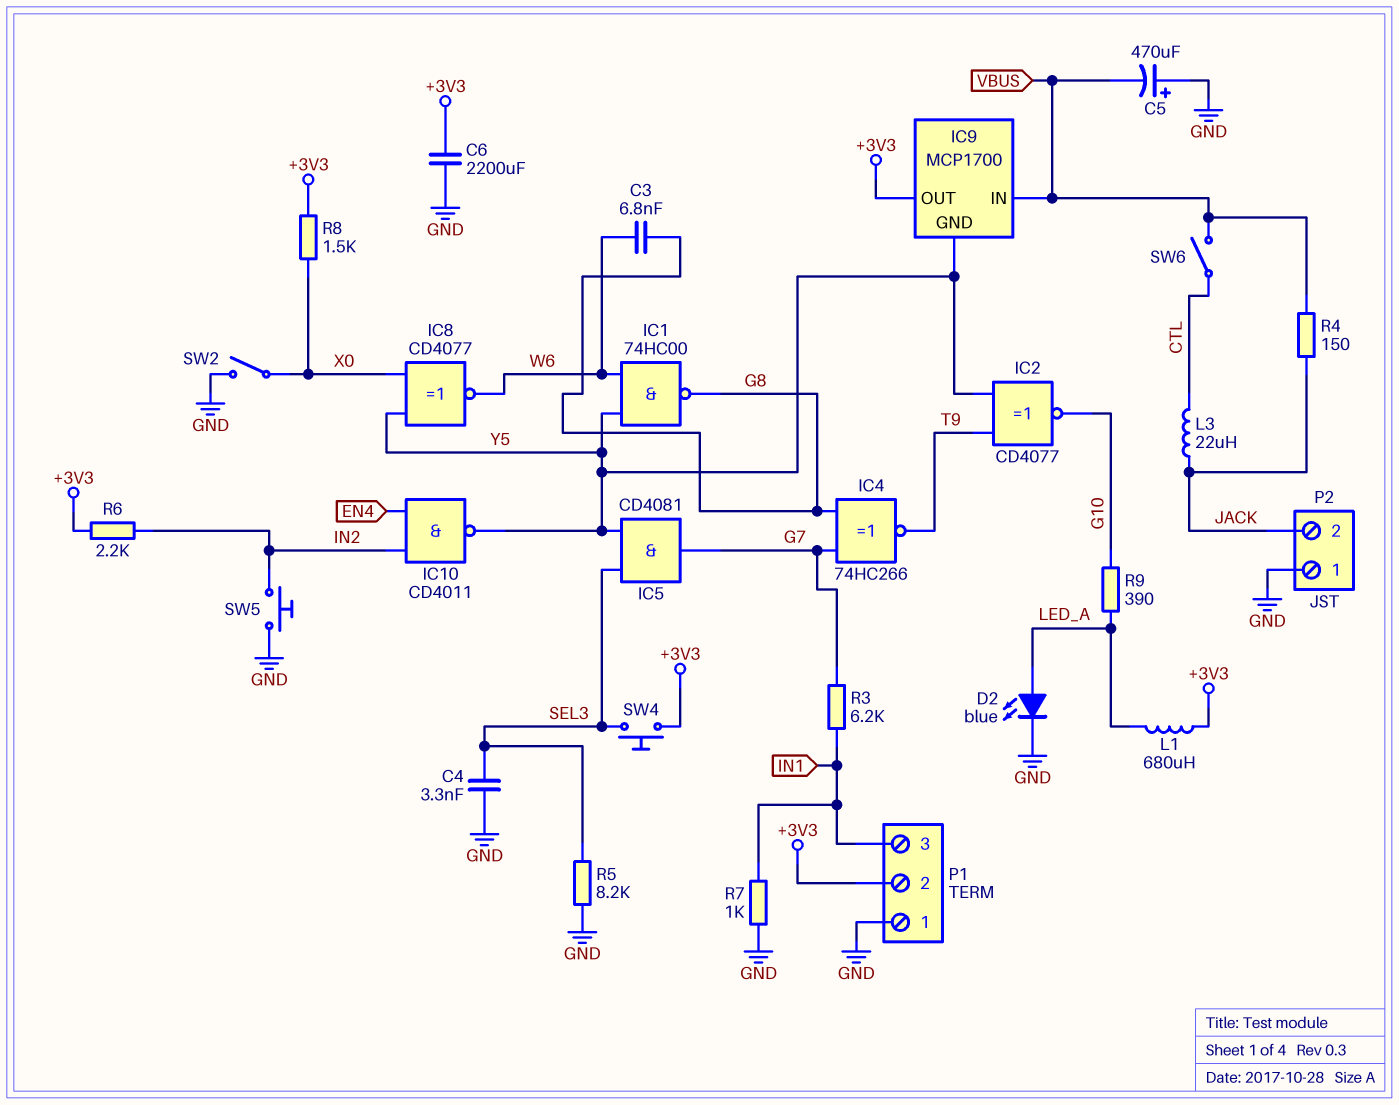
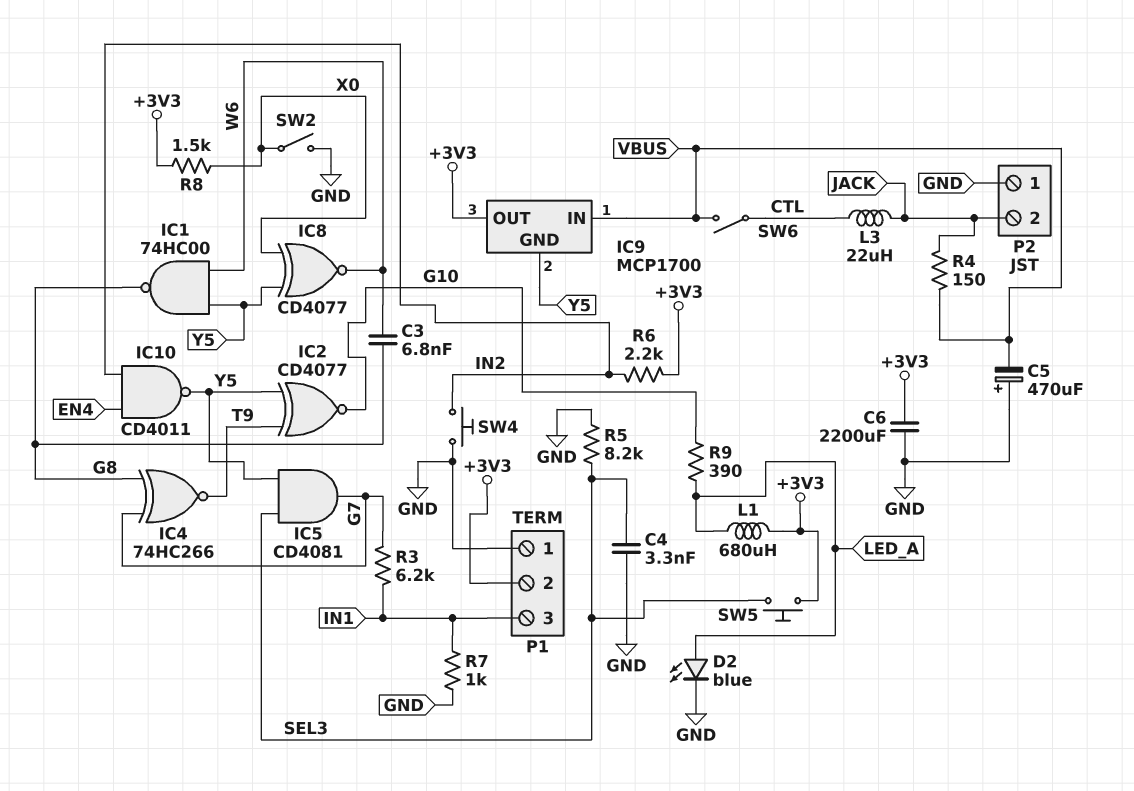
SW4: button (+3V3, SEL3) -> button (GND, IN2)
SW5: button (GND, IN2) -> button (+3V3, SEL3)

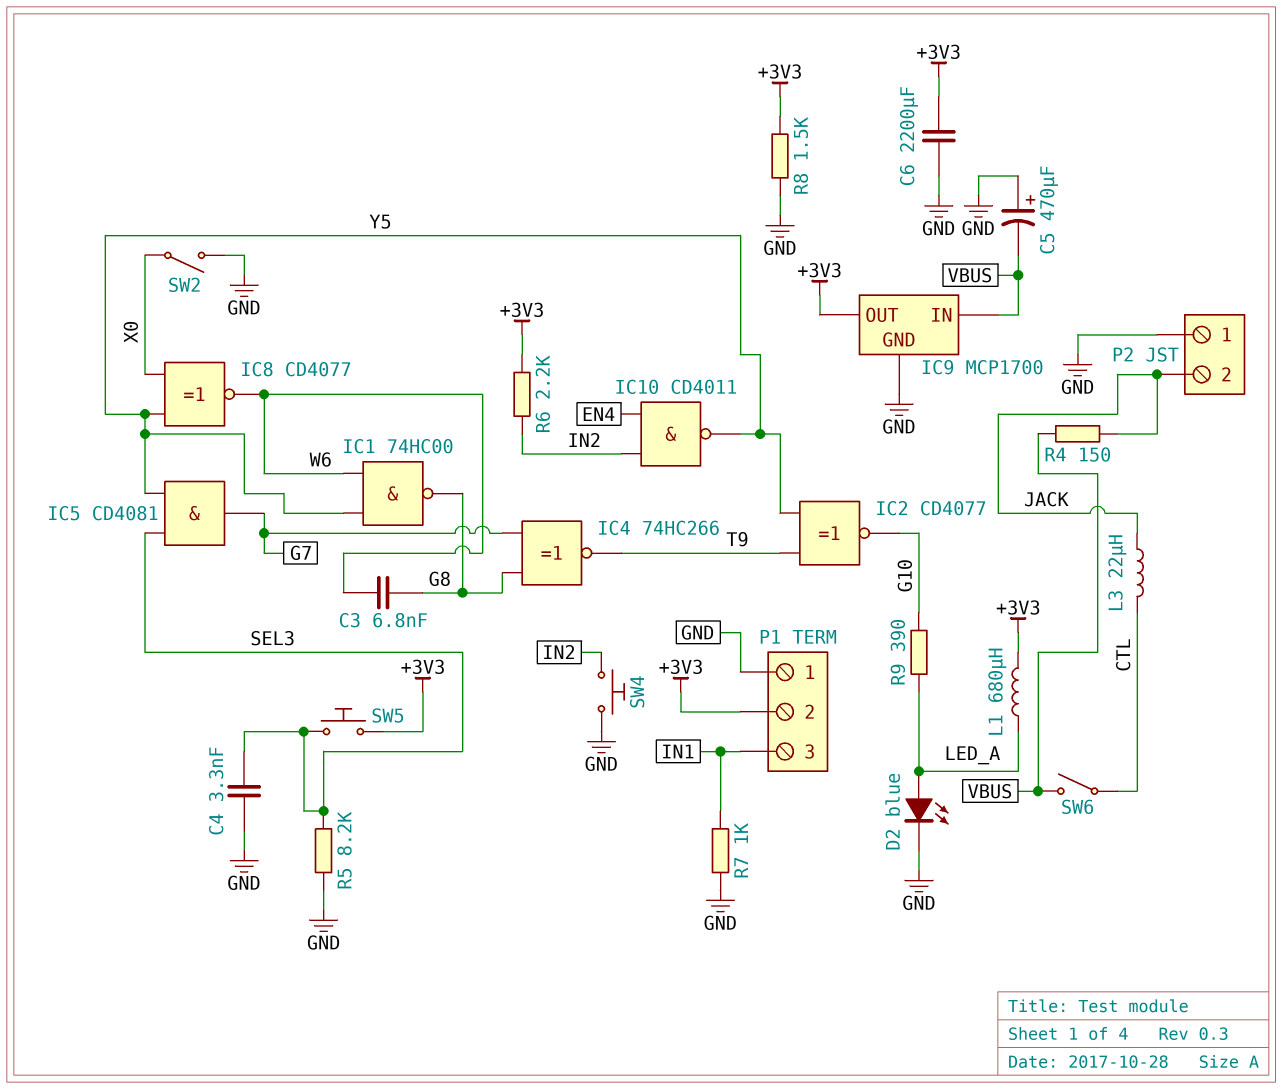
IC9 pin GND: Y5 -> GND
R3: 6.2k (G7, IN1) -> none
R8: 1.5k (+3V3, X0) -> 1.5k (+3V3, GND)

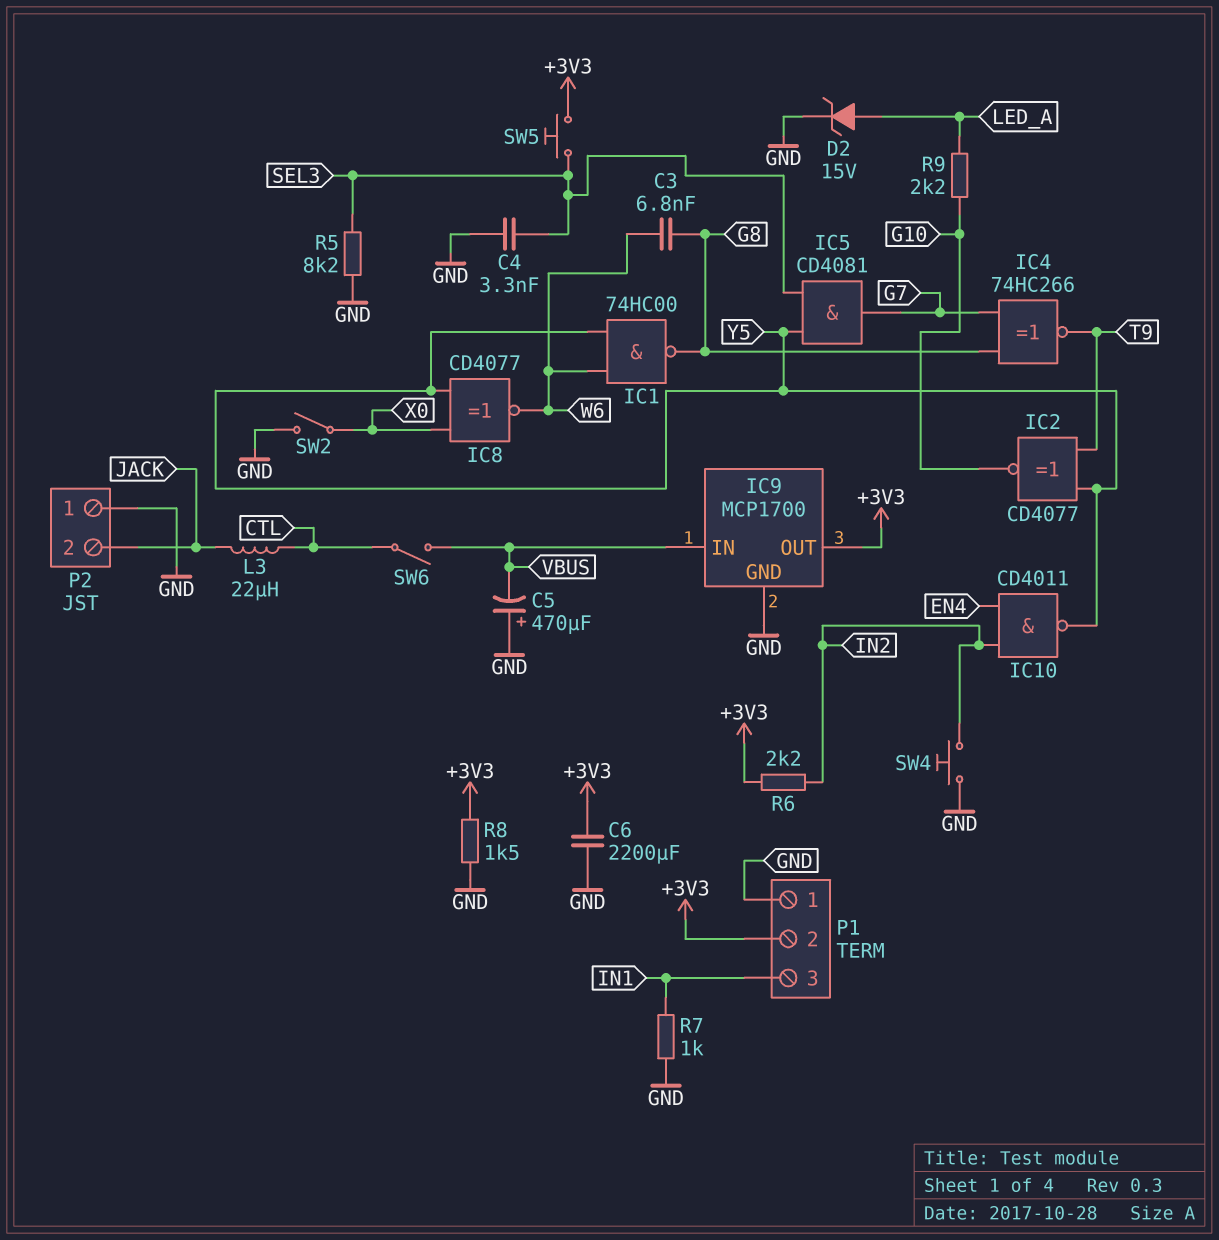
D2: LED blue (A LED_A, K GND) -> zener 15V (A LED_A, K GND)
L1: 680uH (+3V3, LED_A) -> none
R4: 150 (JACK, VBUS) -> none
R9: 390 (G10, LED_A) -> 2.2k (G10, LED_A)

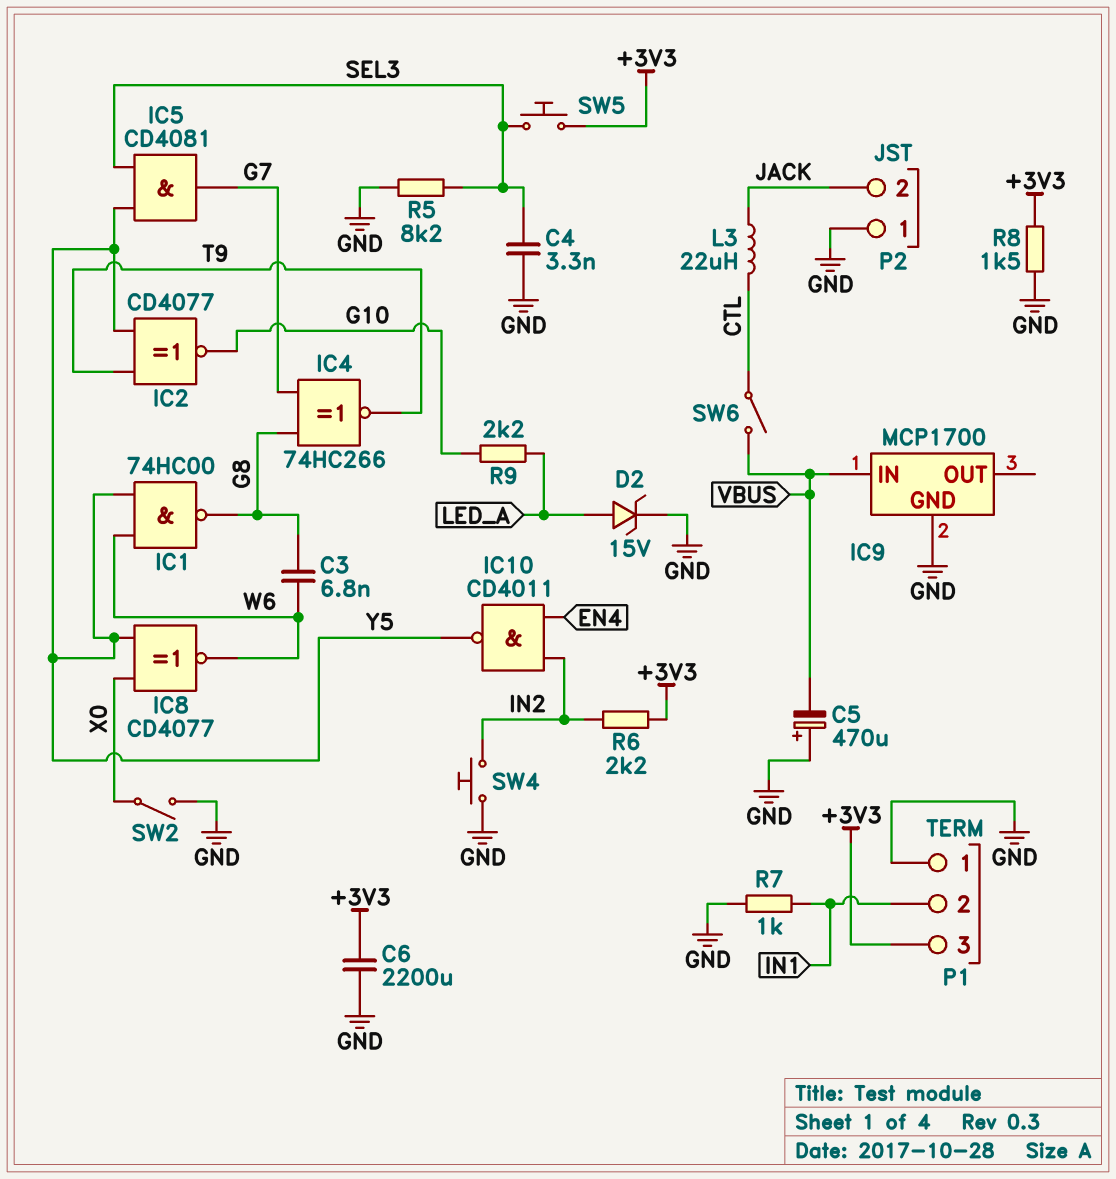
IC9 pin OUT: +3V3 -> none
P1 pin 2: +3V3 -> IN1
P1 pin 3: IN1 -> +3V3

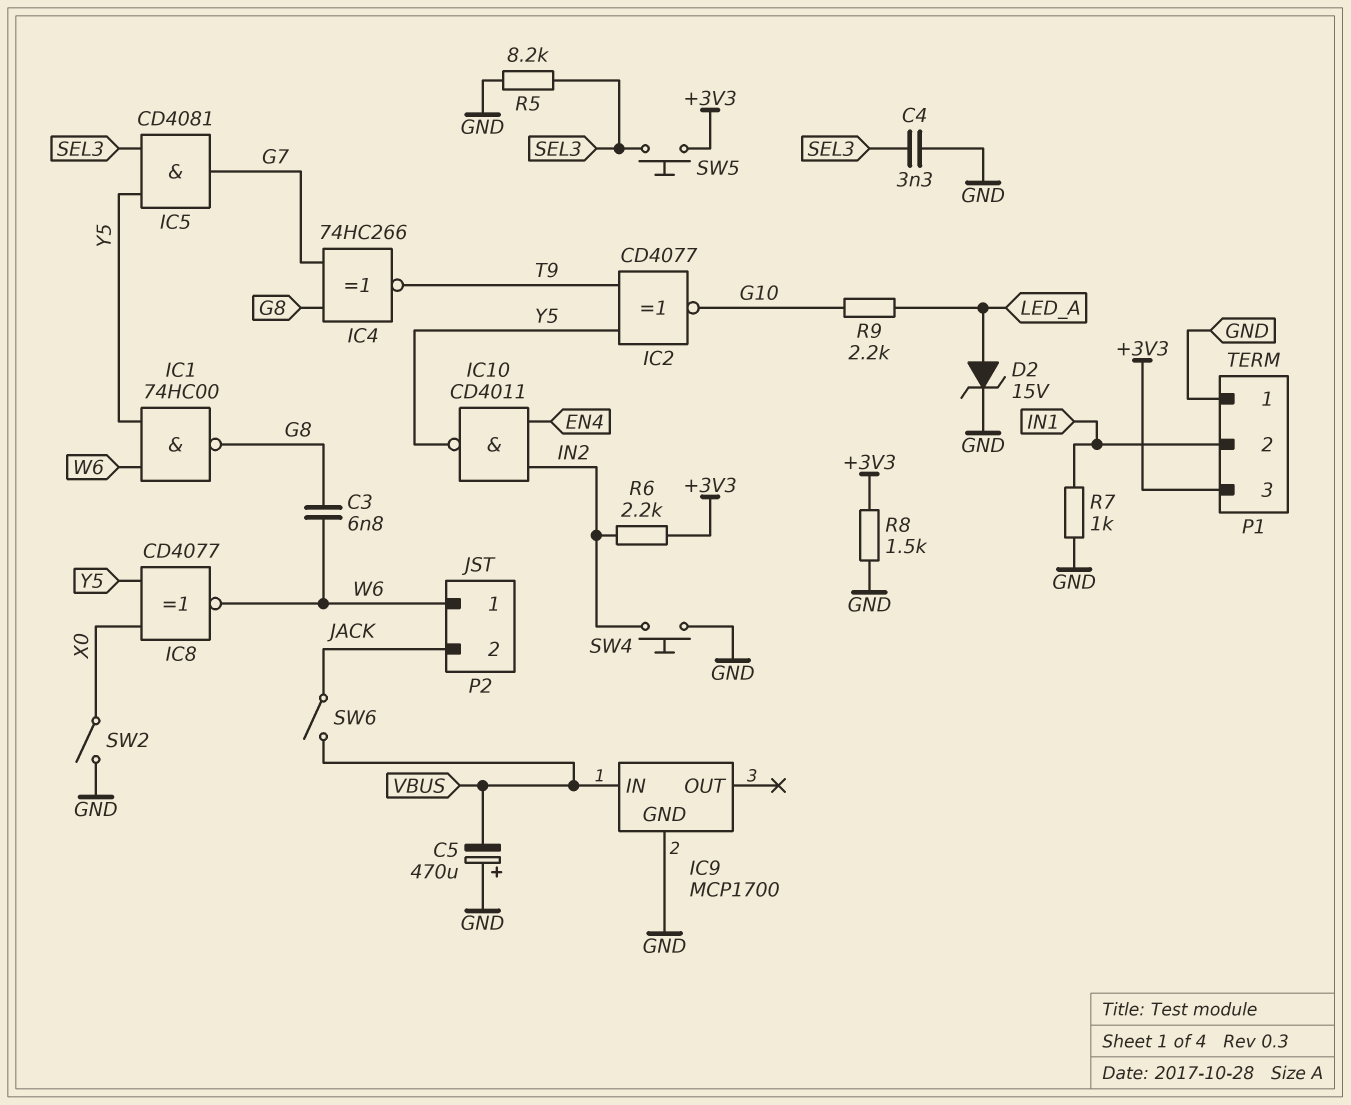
C6: 2200uF (+3V3, GND) -> none
L3: 22uH (CTL, JACK) -> none
P2 pin 1: GND -> W6
SW6: switch (CTL, VBUS) -> switch (JACK, VBUS)

